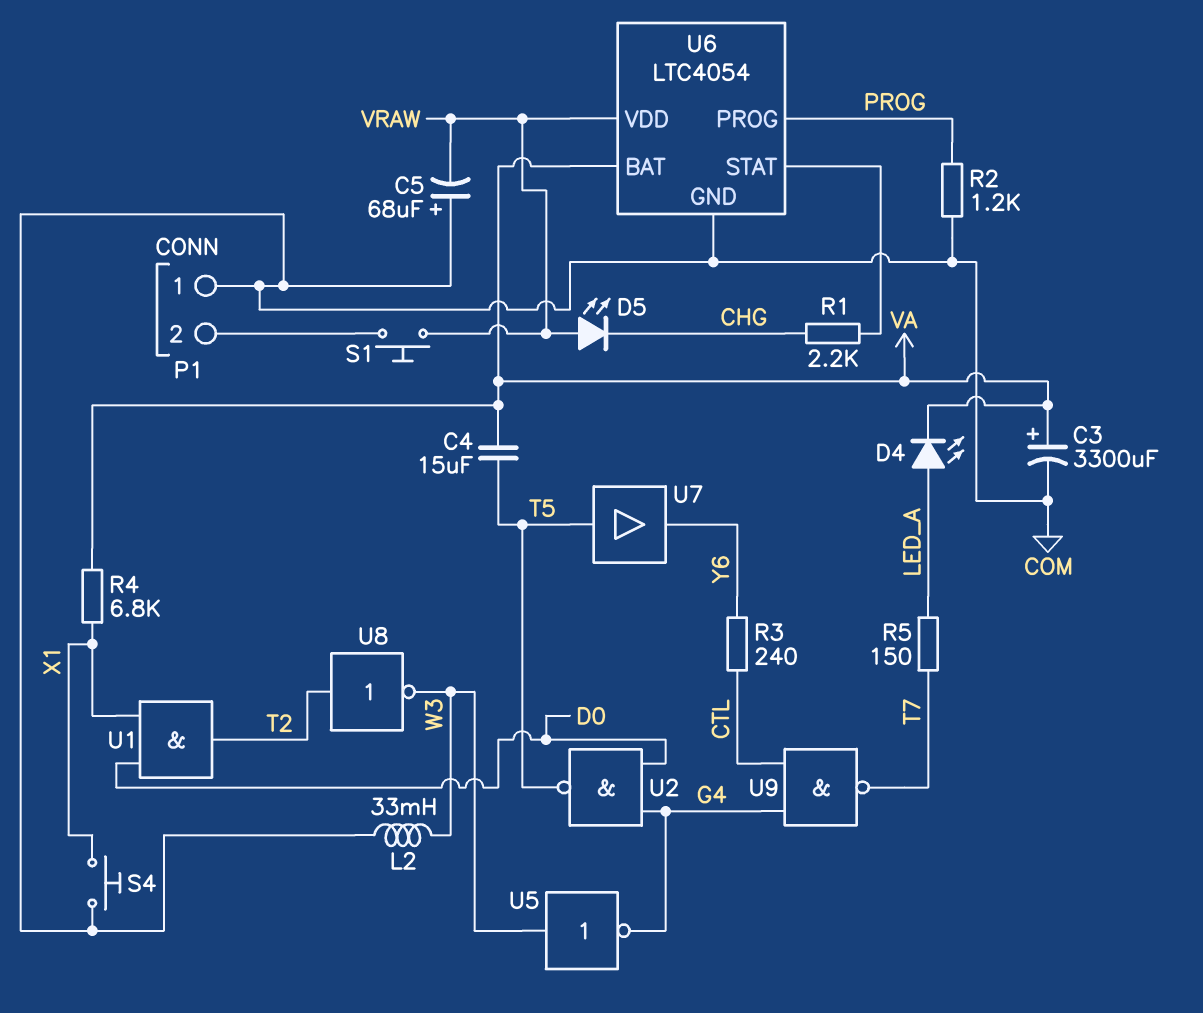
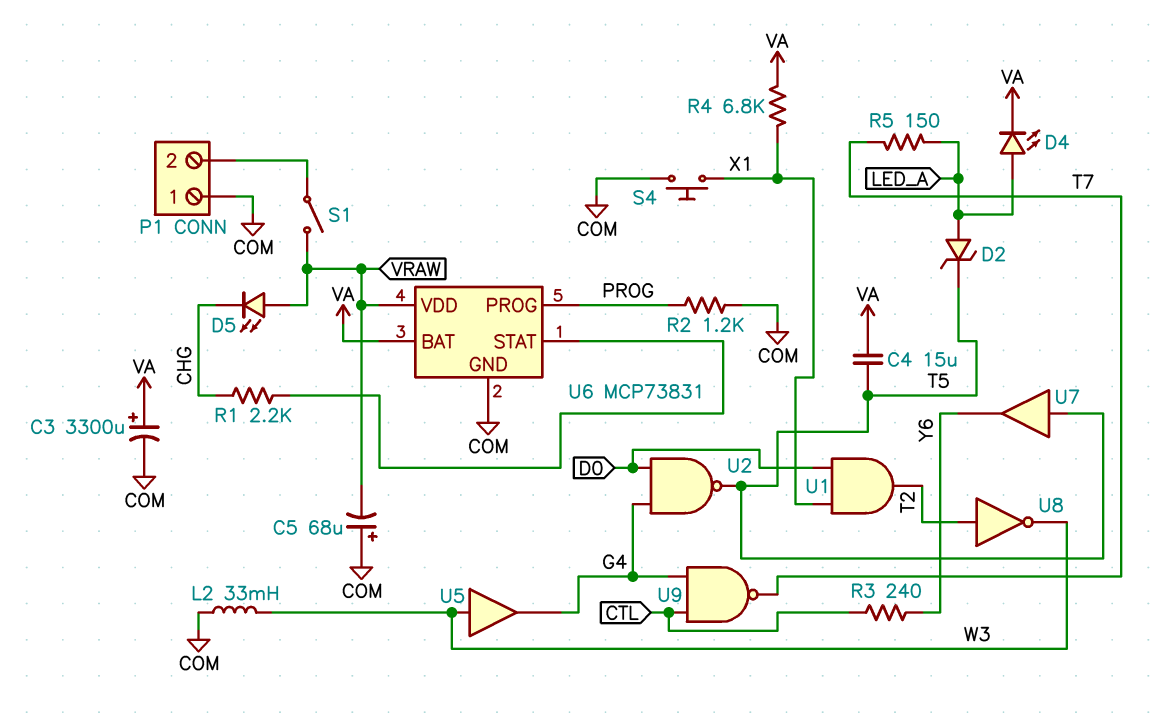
D2: none -> zener (A LED_A, K T5)
S1: button (P1/2, VRAW) -> switch (P1/2, VRAW)
U5: NOT (in W3, out G4) -> buffer (in W3, out G4)
U6: LTC4054 -> MCP73831

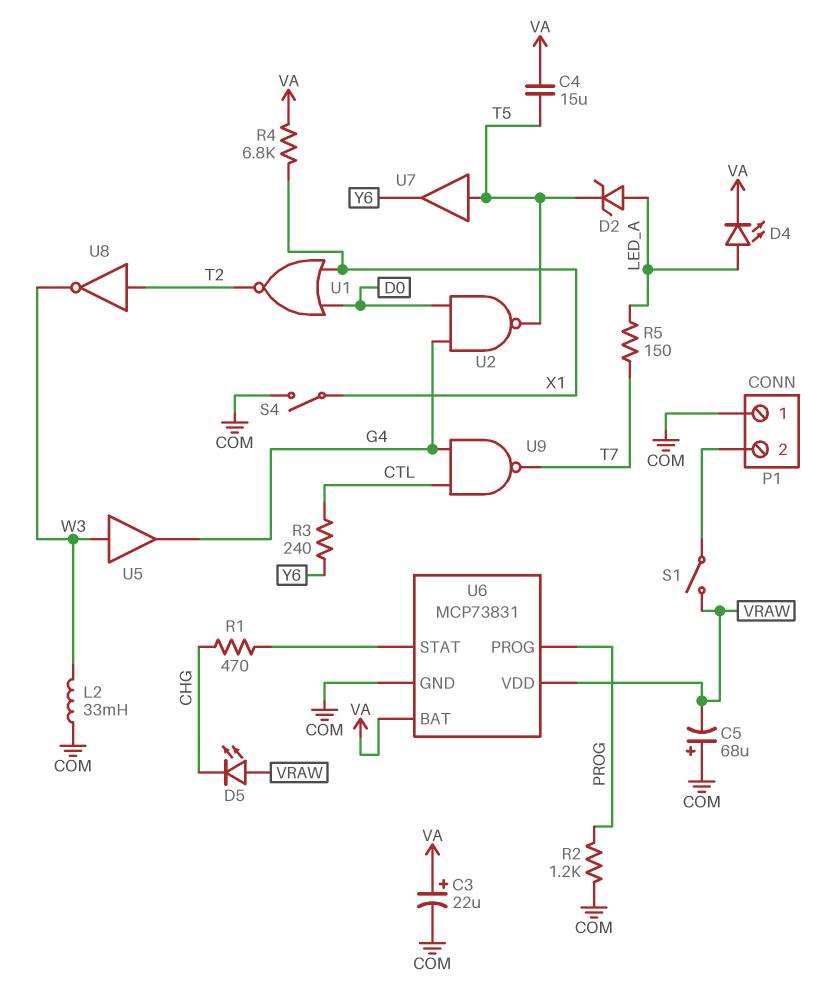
C3: 3300uF (plus VA, minus COM) -> 22uF (plus VA, minus COM)
R1: 2.2k (CHG, U6/STAT) -> 470 (CHG, U6/STAT)
S4: button (COM, X1) -> switch (COM, X1)
U1: AND (in D0, in X1, out T2) -> NOR (in D0, in X1, out T2)

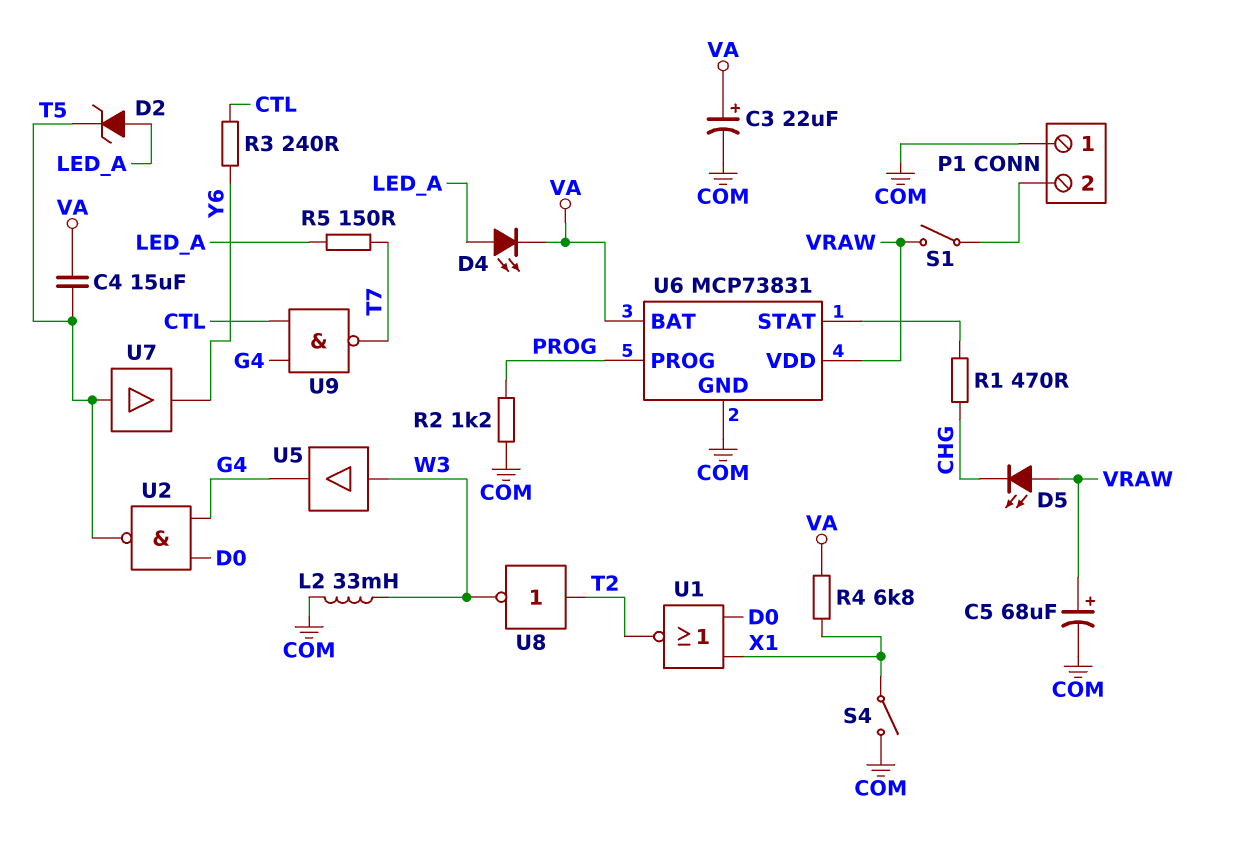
C5: 68uF (plus COM, minus VRAW) -> 68uF (plus VRAW, minus COM)

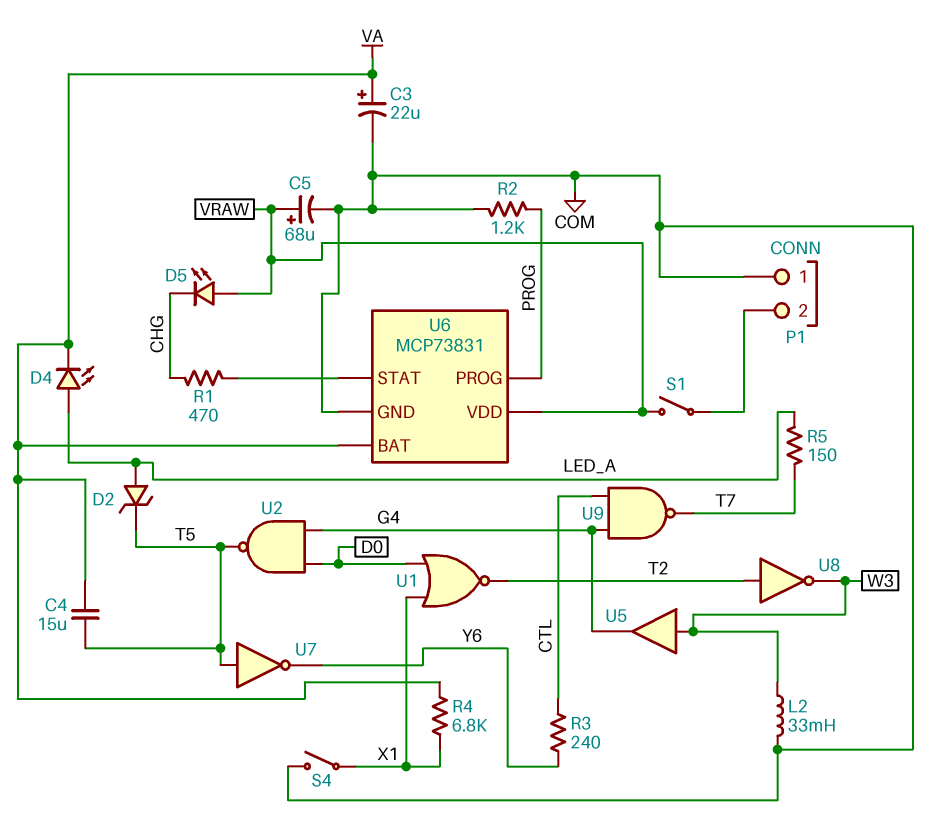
U7: buffer (in T5, out Y6) -> NOT (in T5, out Y6)

